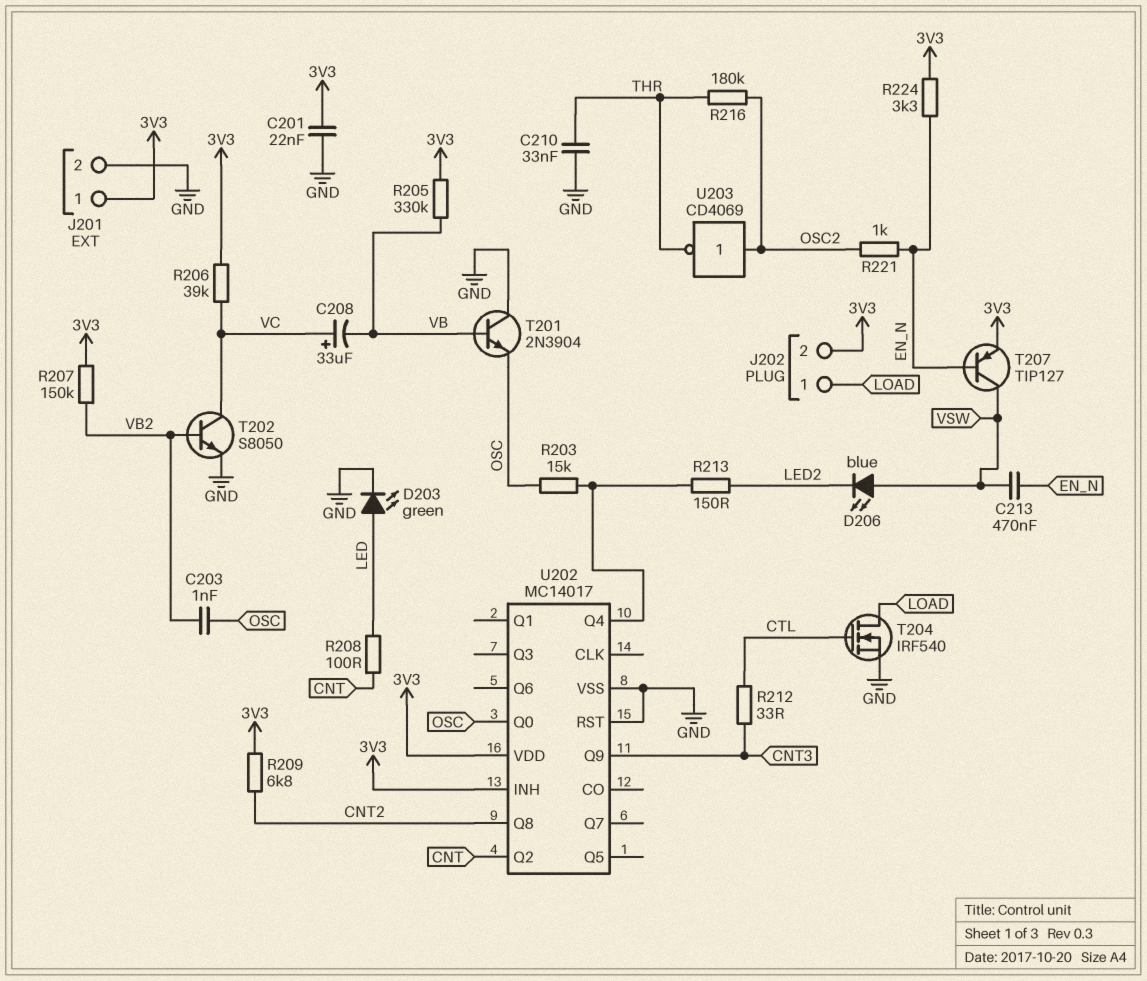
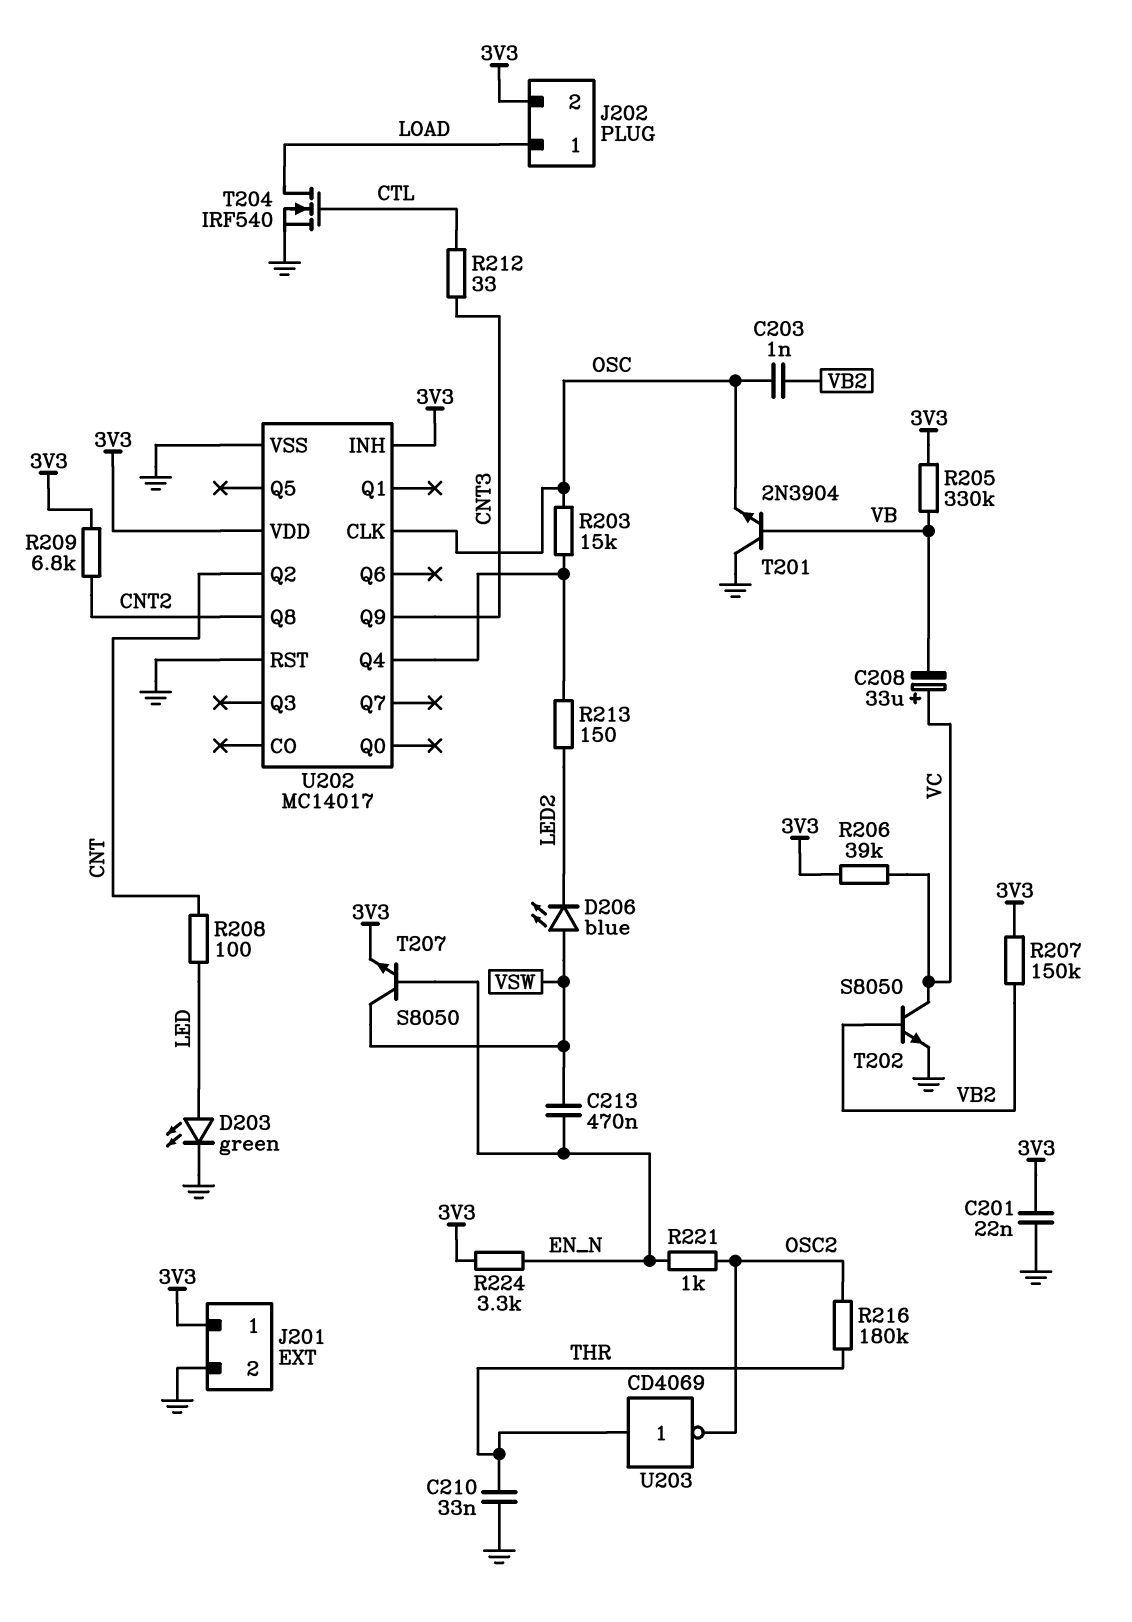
T207: PNP TIP127 (B EN_N, C VSW, E 3V3) -> NPN S8050 (B EN_N, C VSW, E 3V3)
U202 pin CLK: none -> OSC
U202 pin Q0: OSC -> none
U203: NOT CD4069 (in OSC2, out THR) -> NOT CD4069 (in THR, out OSC2)

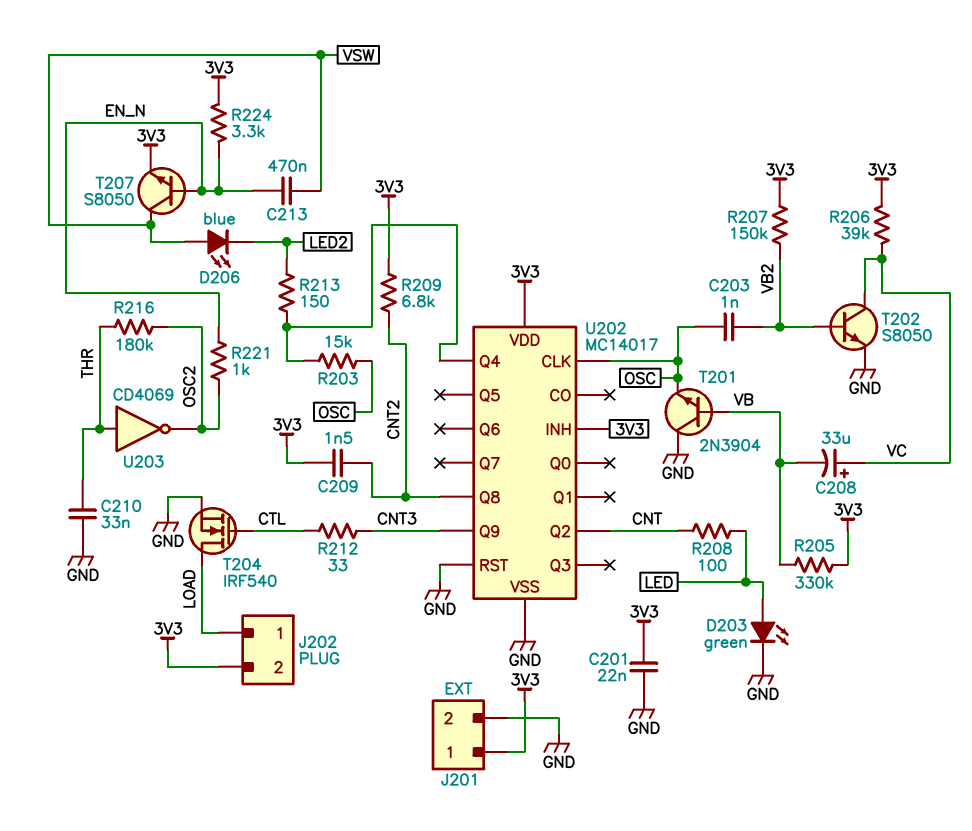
C209: none -> 1.5nF (3V3, CNT2)

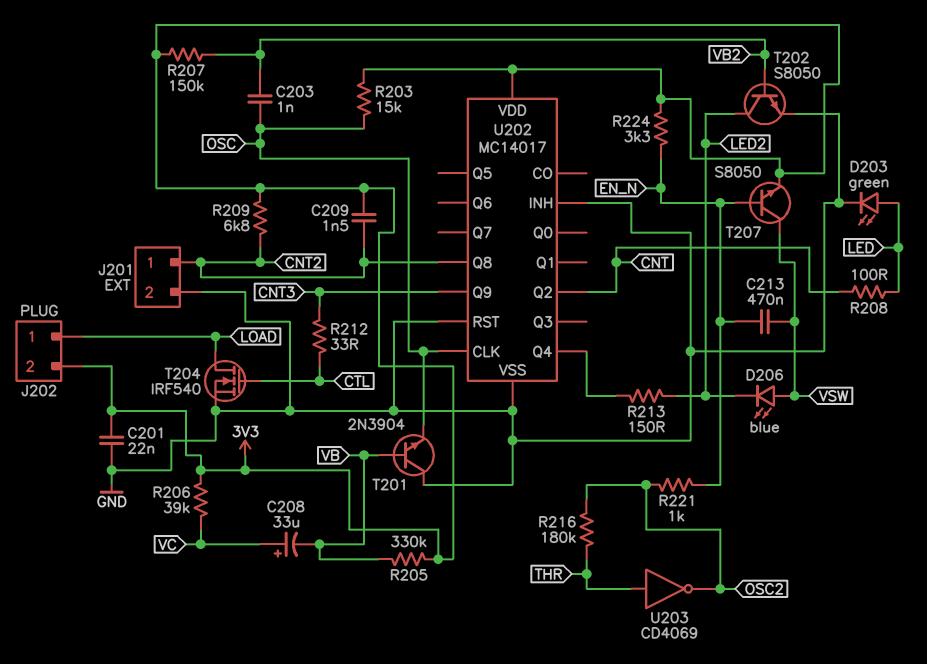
C210: 33nF (GND, THR) -> none
J201 pin 1: 3V3 -> CNT2
R203: 15k (OSC, U202/Q4) -> 15k (3V3, OSC)
T202: NPN S8050 (B VB2, C VC, E GND) -> NPN S8050 (B VB2, C LED2, E GND)
U202 pin INH: 3V3 -> GND

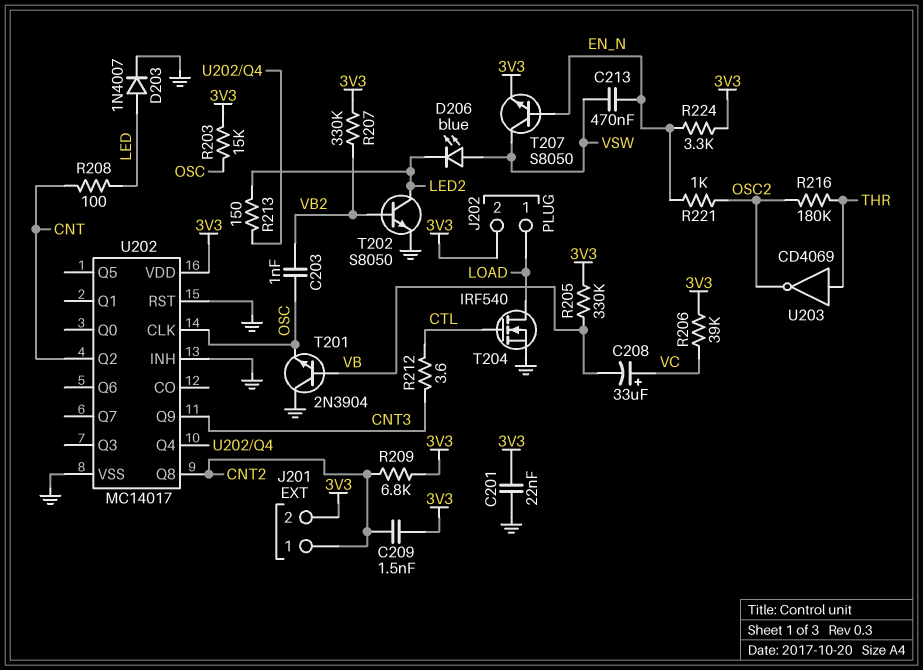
D203: LED green (A LED, K GND) -> diode 1N4007 (A LED, K GND)
J201 pin 2: GND -> 3V3
R207: 150k (3V3, VB2) -> 330k (3V3, VB2)
R212: 33 (CNT3, CTL) -> 3.6 (CNT3, CTL)

